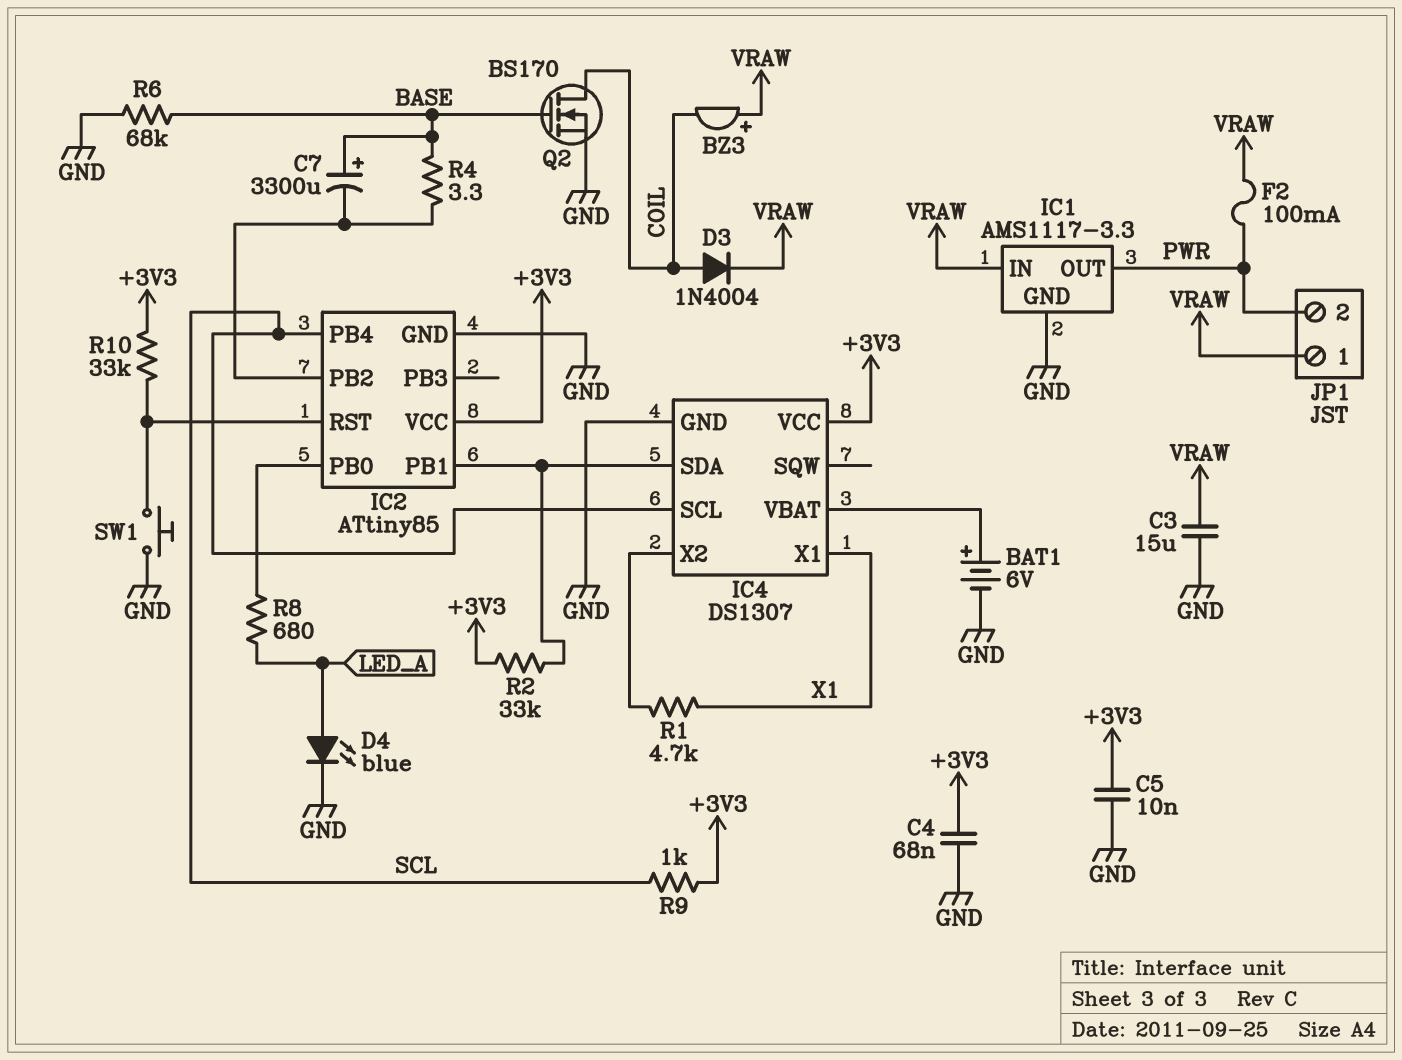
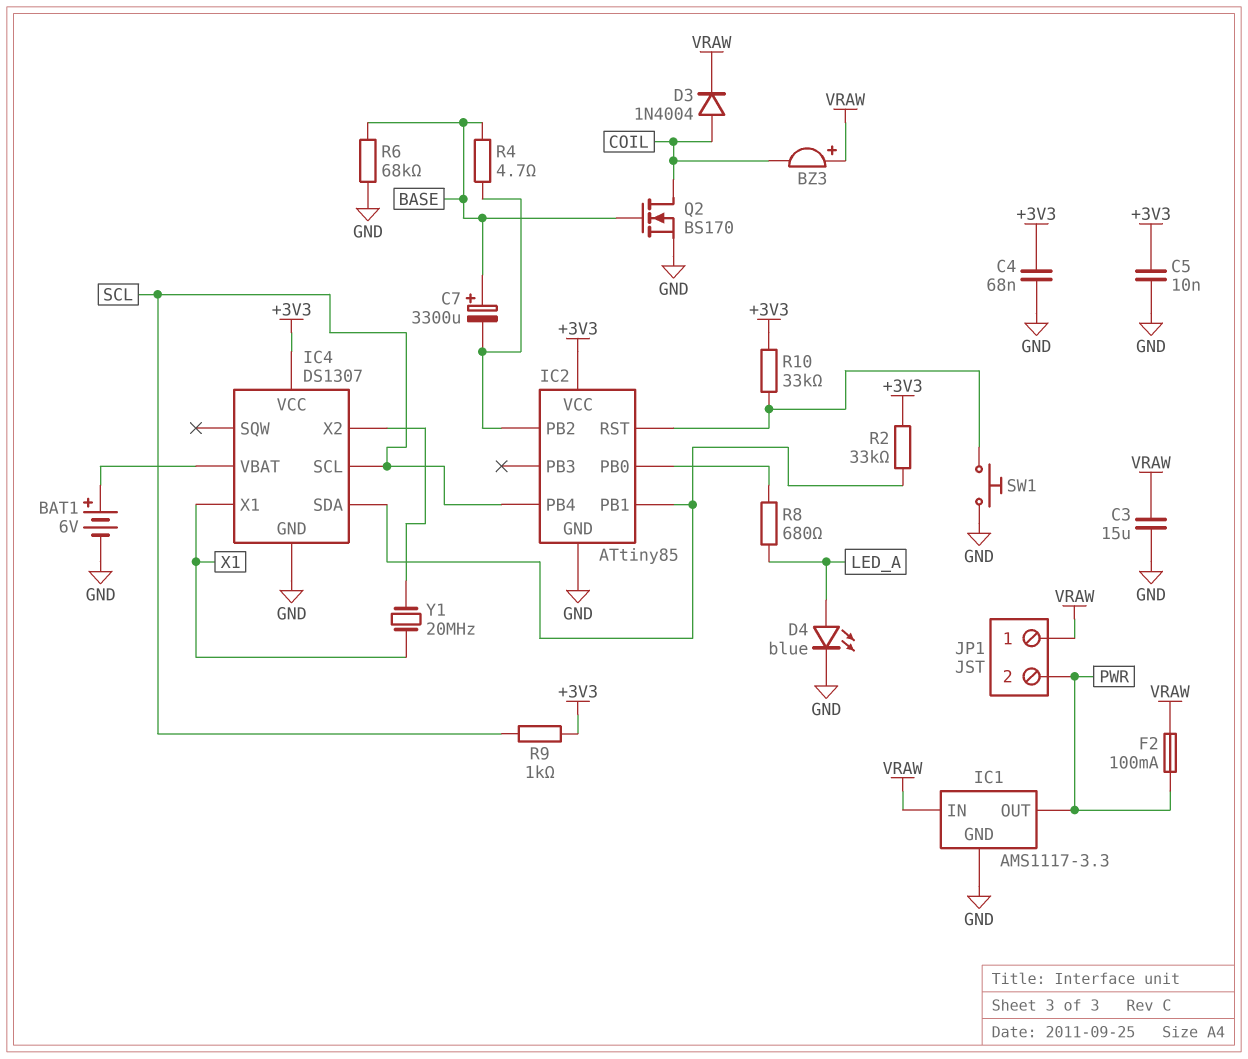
R1: 4.7k (IC4/X2, X1) -> none
R4: 3.3 (BASE, IC2/PB2) -> 4.7 (BASE, IC2/PB2)
Y1: none -> 20MHz (IC4/X2, X1)

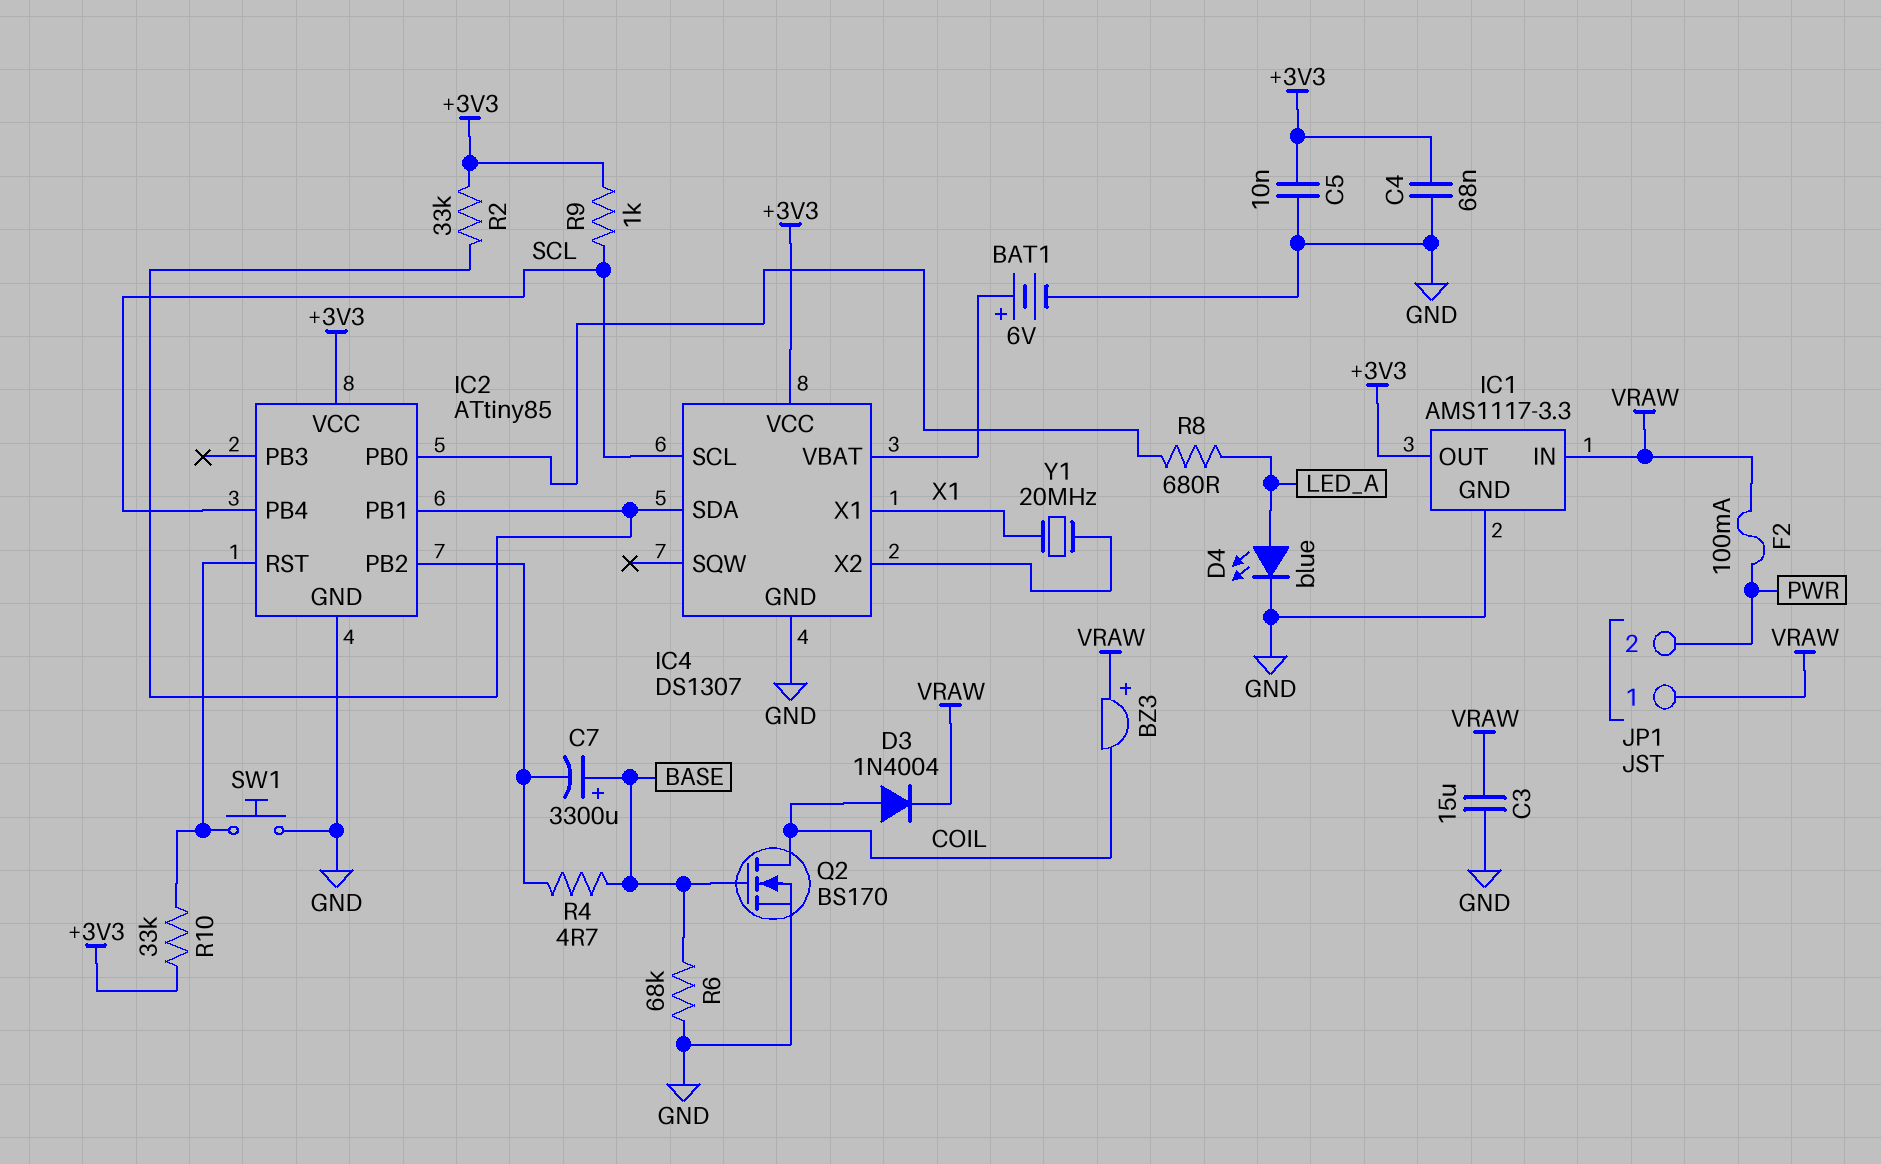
IC1 pin OUT: PWR -> +3V3

